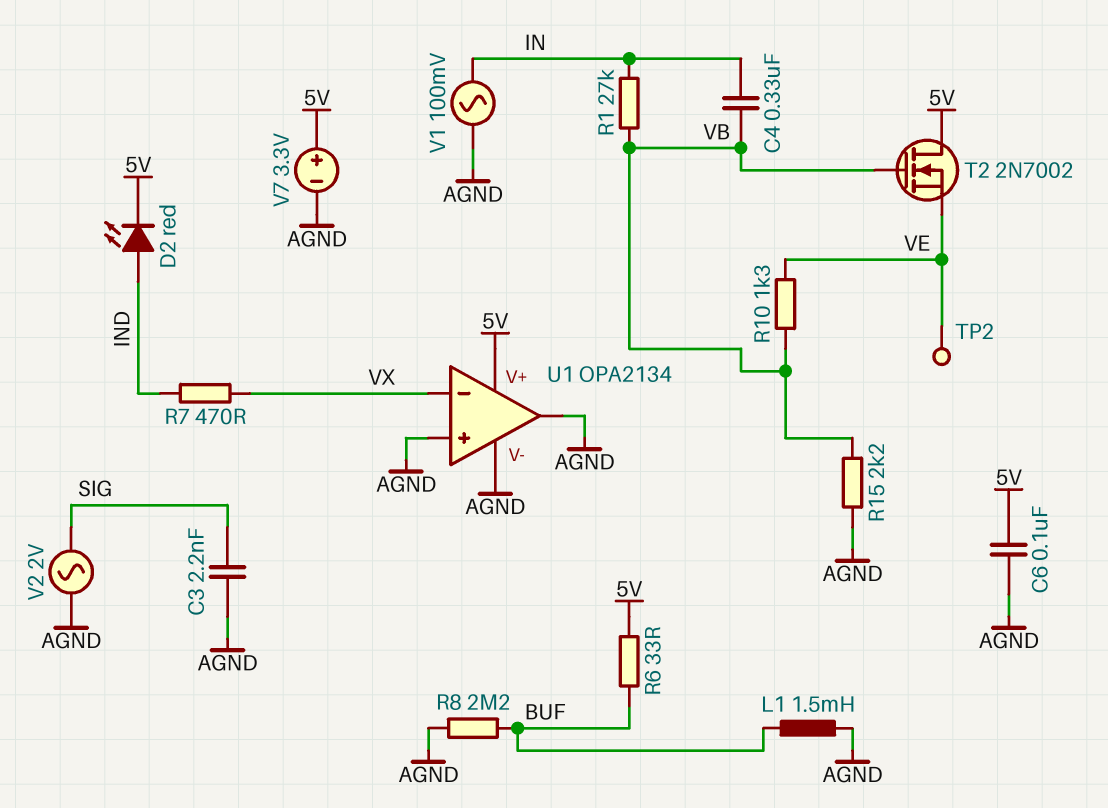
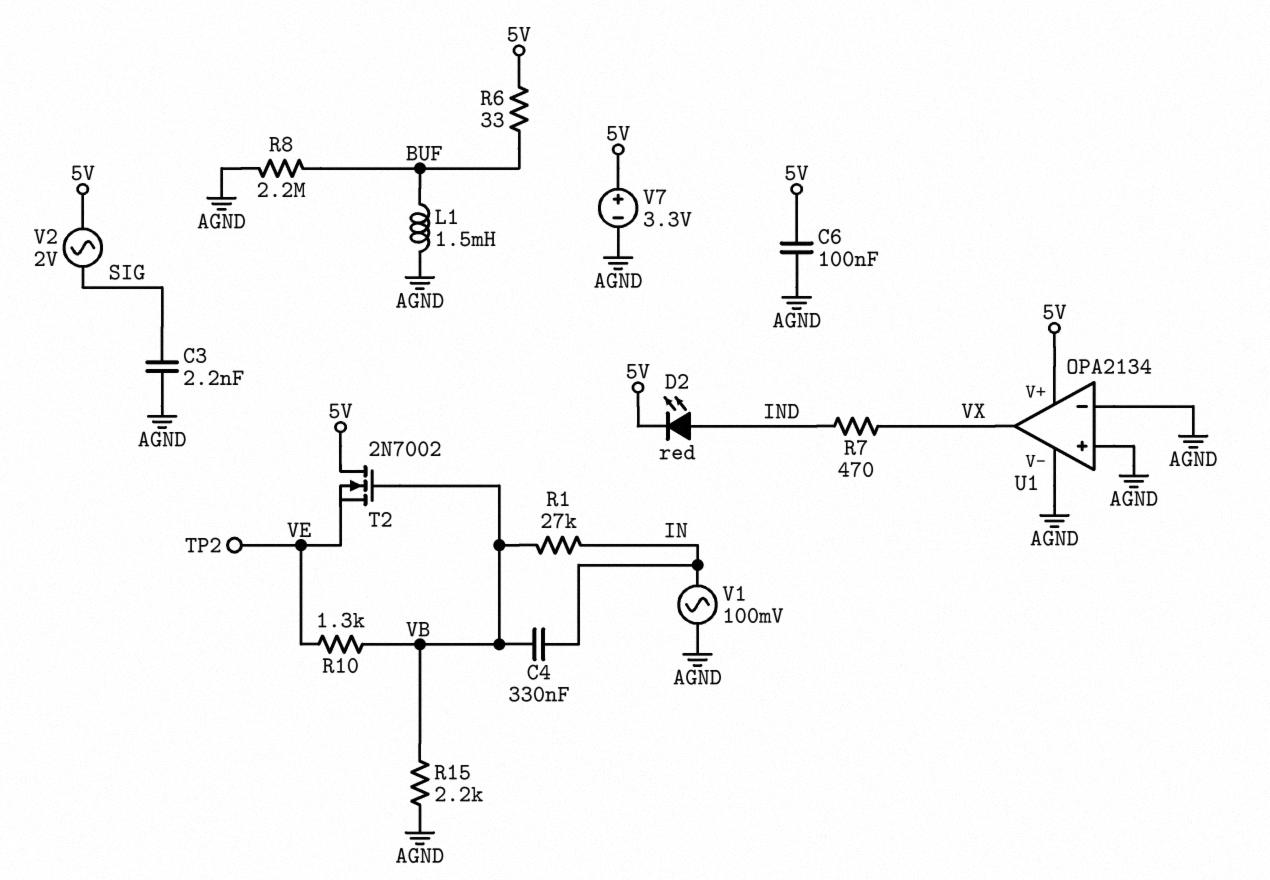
U1 pin in-: VX -> AGND
U1 pin out: AGND -> VX
V2: AC 2V (AGND, SIG) -> AC 2V (5V, SIG)

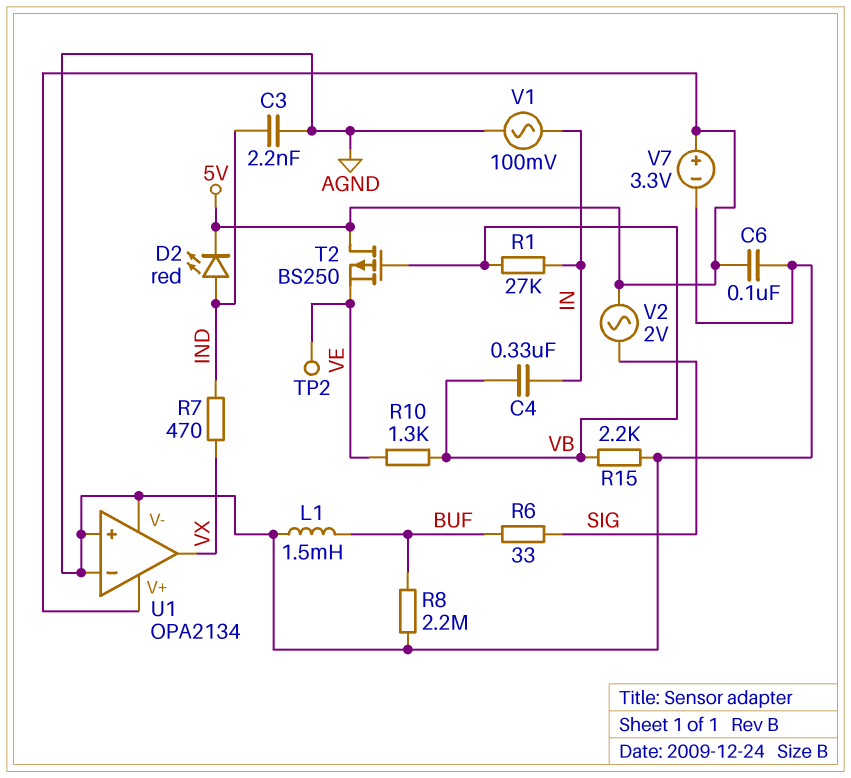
C3: 2.2nF (AGND, SIG) -> 2.2nF (AGND, IND)
R6: 33 (5V, BUF) -> 33 (BUF, SIG)
T2: NMOS 2N7002 (G VB, D 5V, S VE) -> PMOS BS250 (G VB, D 5V, S VE)

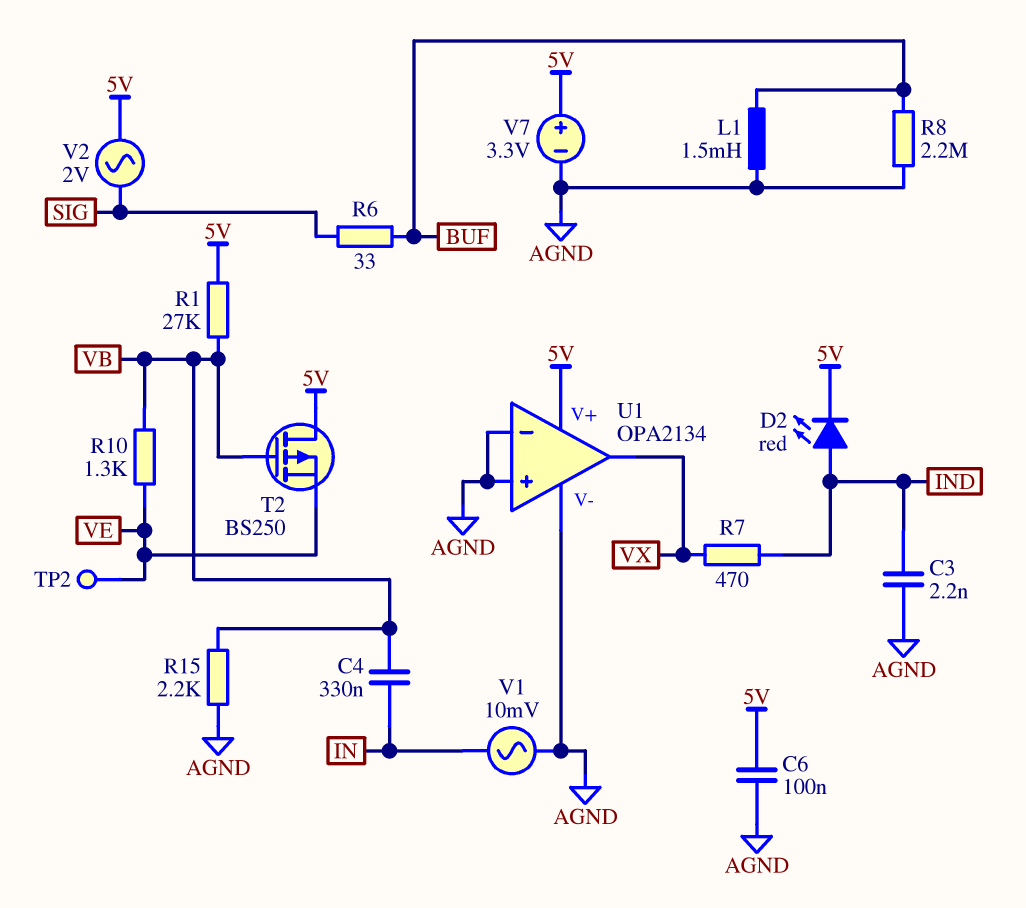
R1: 27k (IN, VB) -> 27k (5V, VB)
V1: AC 100mV (AGND, IN) -> AC 10mV (AGND, IN)

